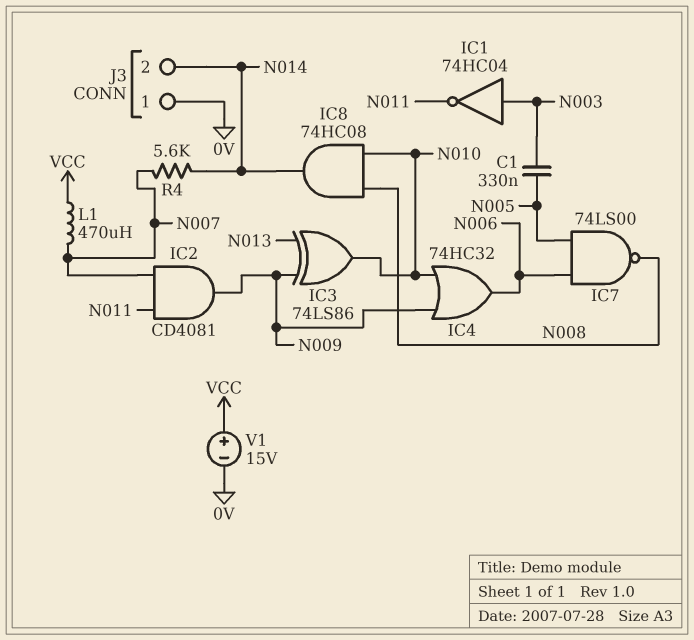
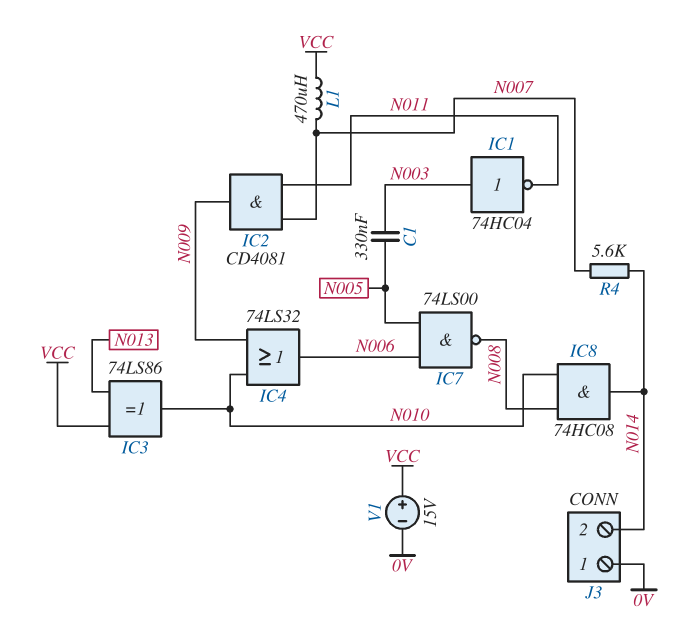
IC3: XOR 74LS86 (in N009, in N013, out N010) -> XOR 74LS86 (in N013, in VCC, out N010)
IC4: OR 74HC32 (in N009, in N010, out N006) -> OR 74LS32 (in N009, in N010, out N006)

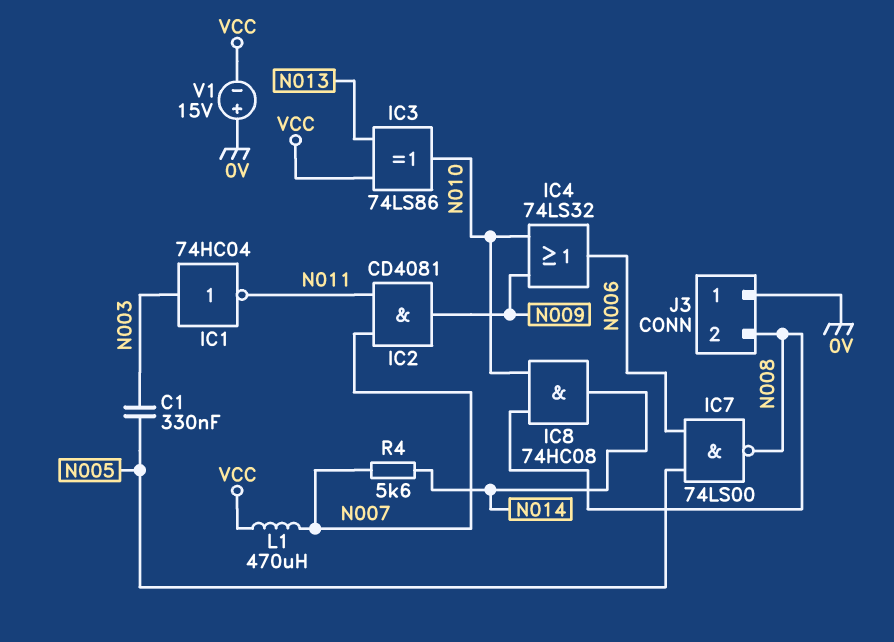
J3 pin 2: N014 -> N008
V1: 15V (plus VCC, minus 0V) -> 15V (plus 0V, minus VCC)

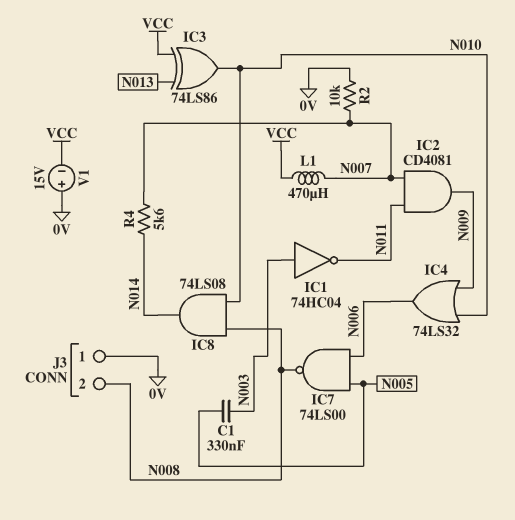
IC8: AND 74HC08 (in N008, in N010, out N014) -> AND 74LS08 (in N008, in N010, out N014)
R2: none -> 10k (0V, N007)

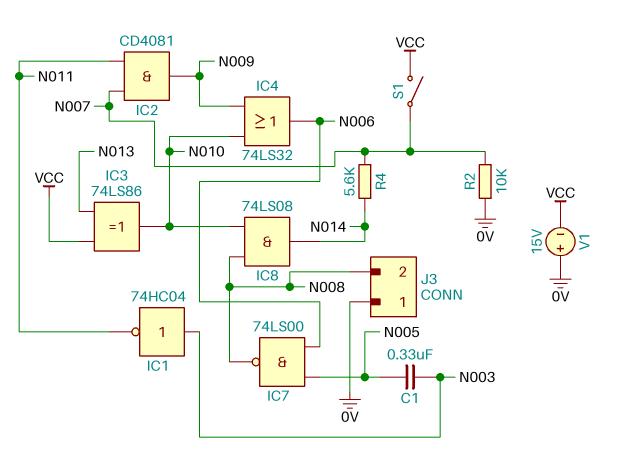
L1: 470uH (N007, VCC) -> none
S1: none -> switch (N007, VCC)

